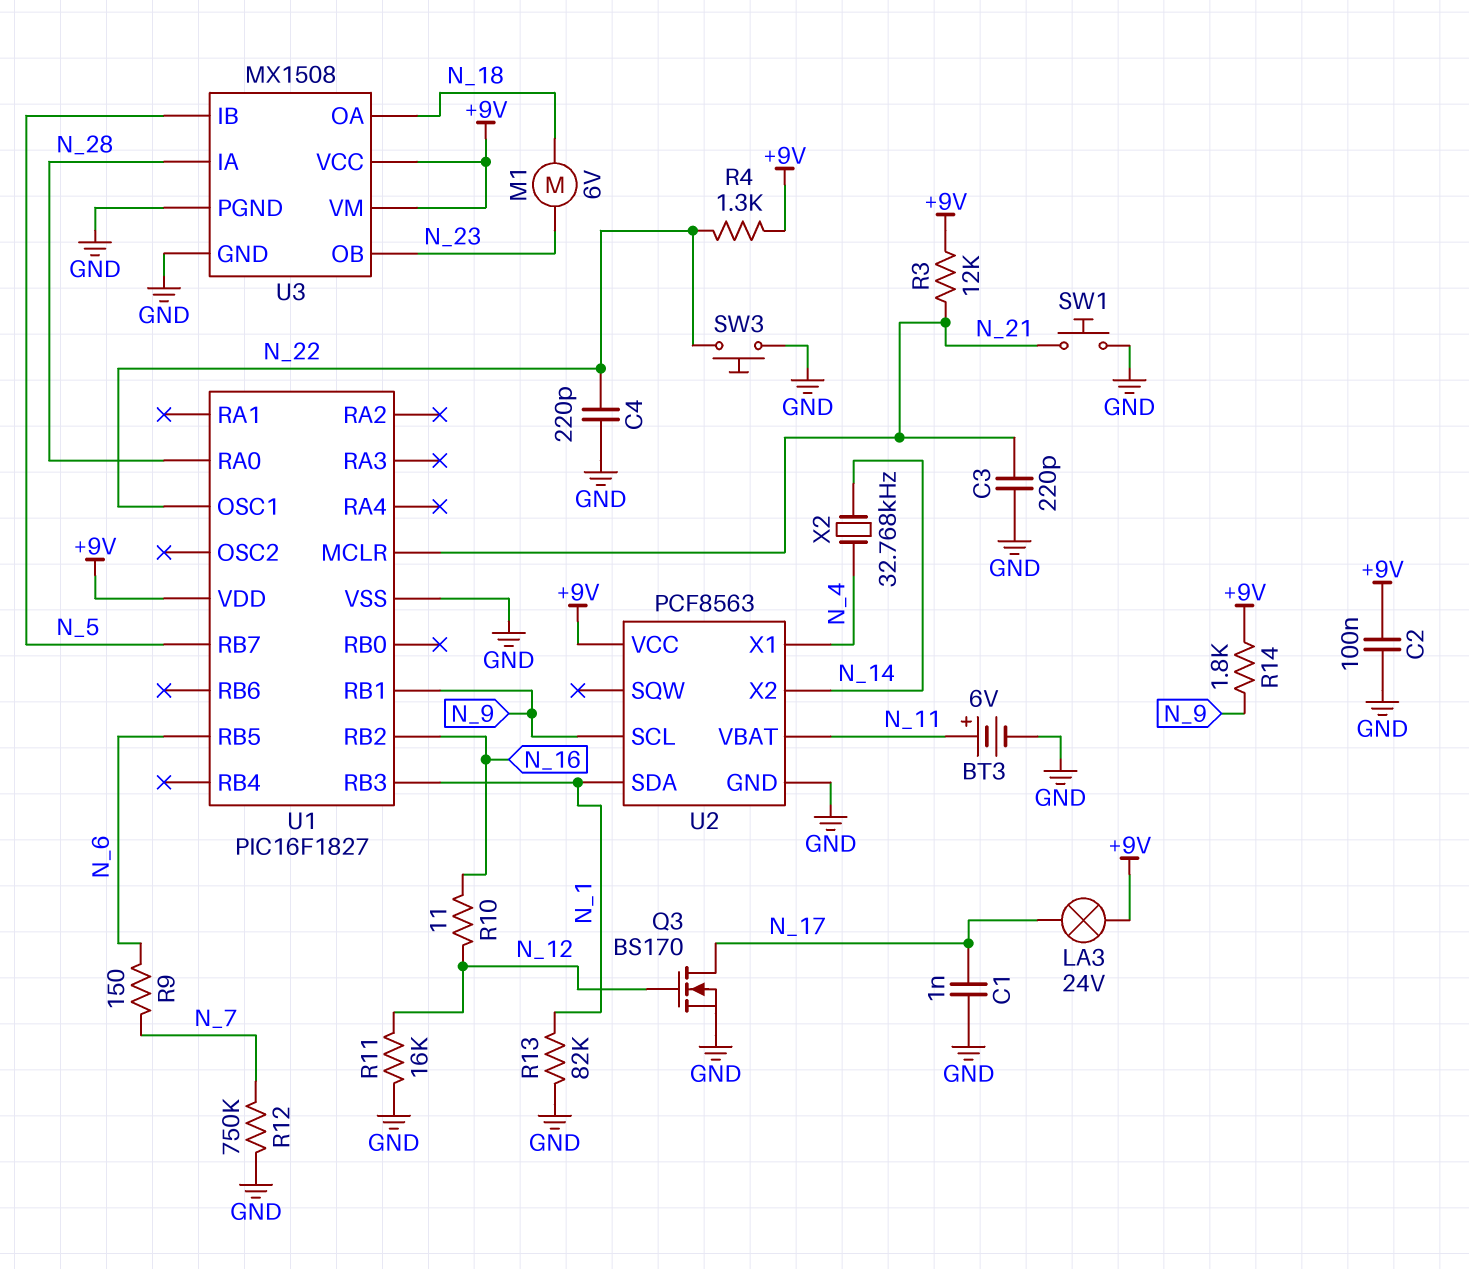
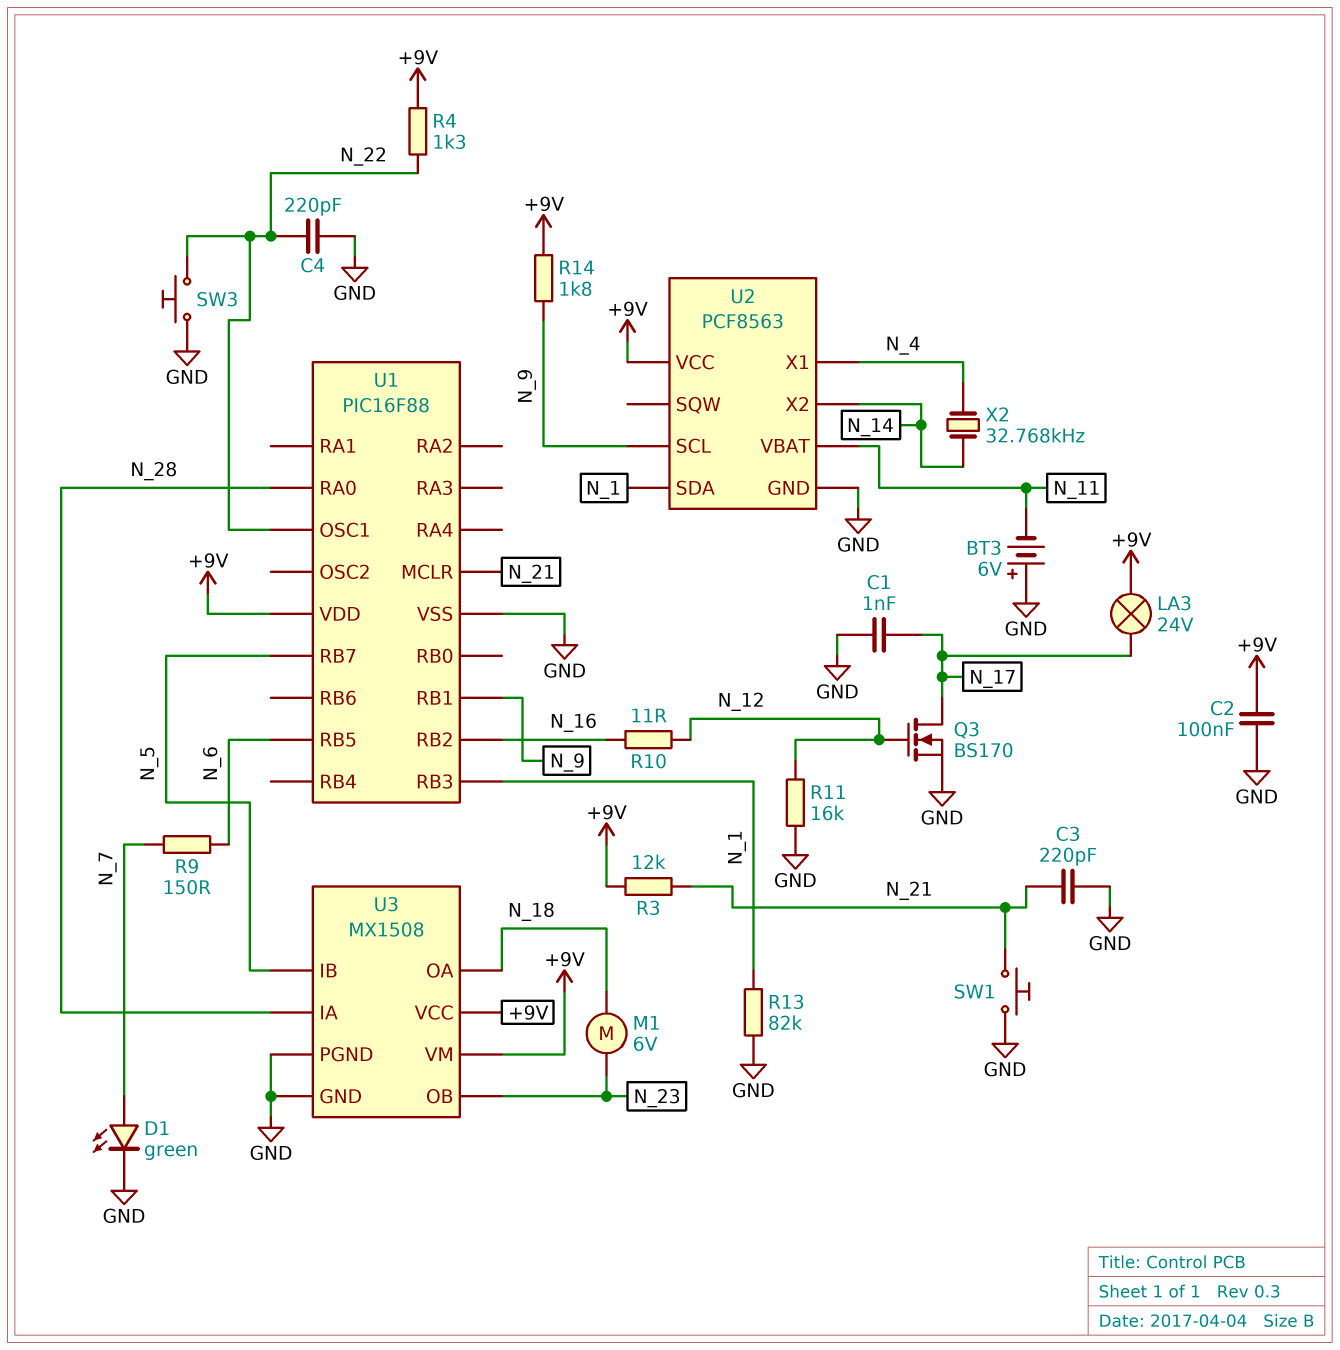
BT3: 6V (plus N_11, minus GND) -> 6V (plus GND, minus N_11)
D1: none -> LED green (A N_7, K GND)
R12: 750k (GND, N_7) -> none
U1: PIC16F1827 -> PIC16F88

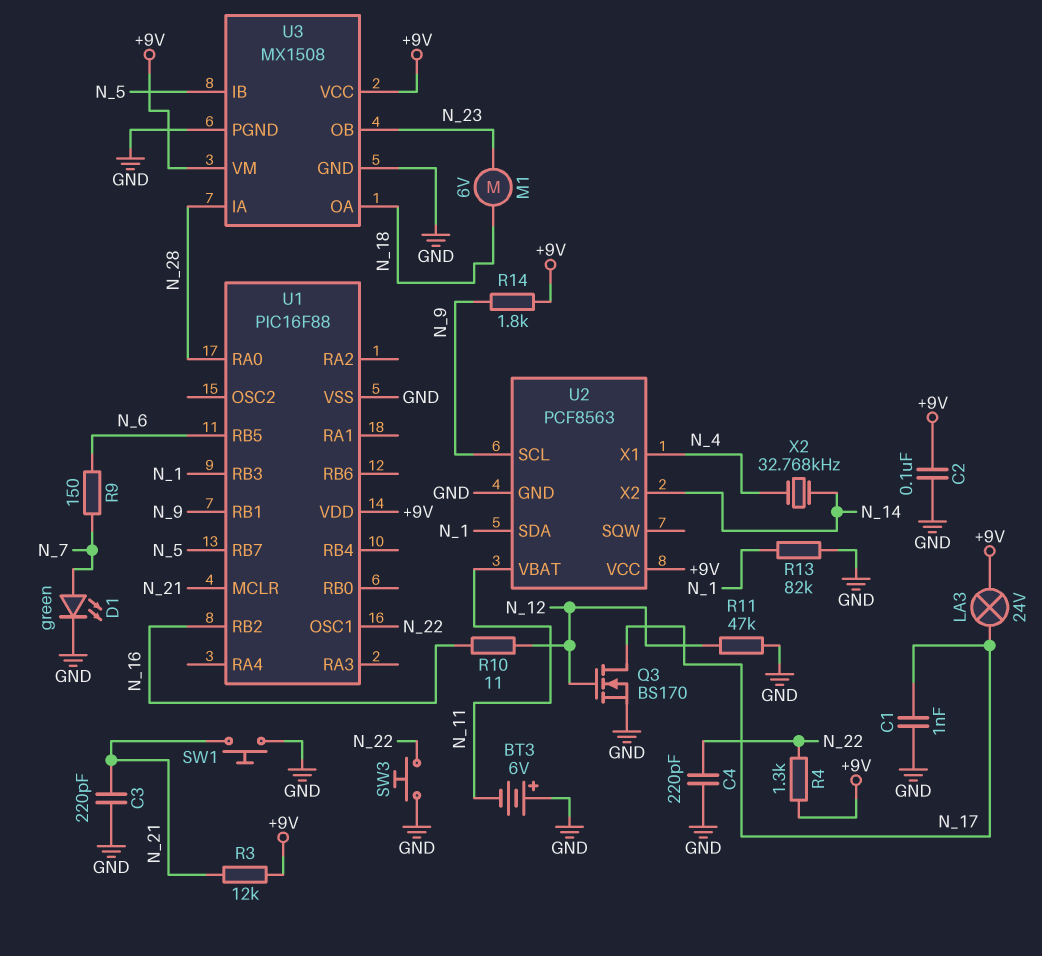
R11: 16k (GND, N_12) -> 47k (GND, N_12)

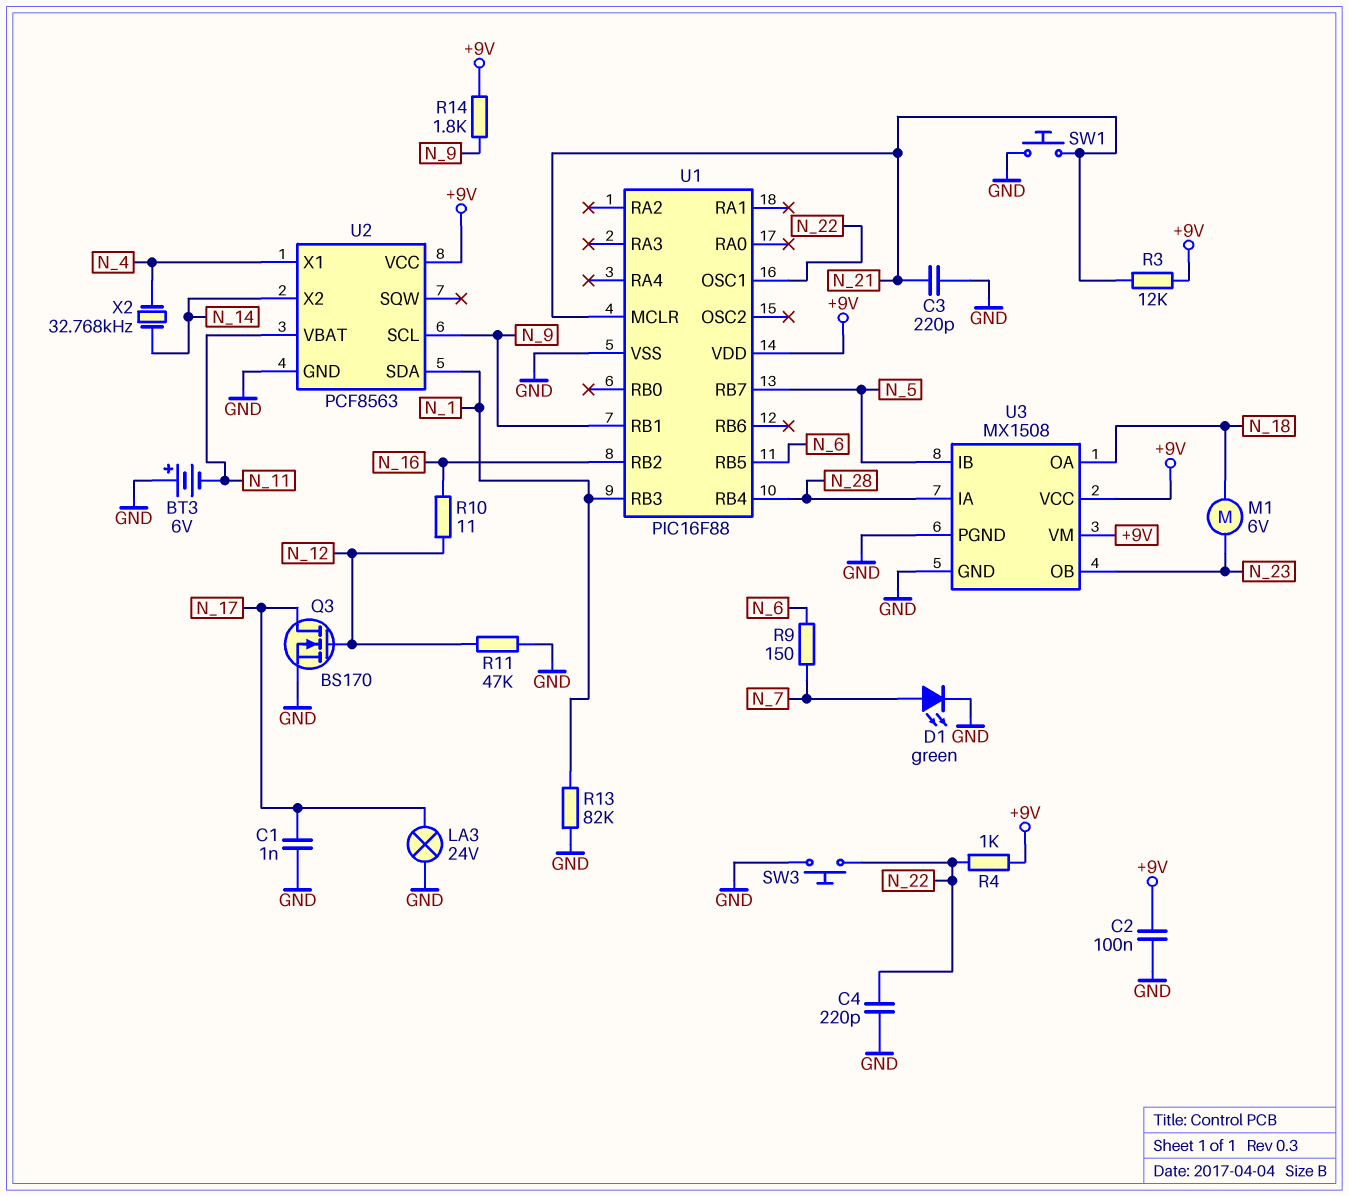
LA3: lamp 24V (+9V, N_17) -> lamp 24V (GND, N_17)
R4: 1.3k (+9V, N_22) -> 1k (+9V, N_22)
U1 pin RA0: N_28 -> none
U1 pin RB4: none -> N_28

